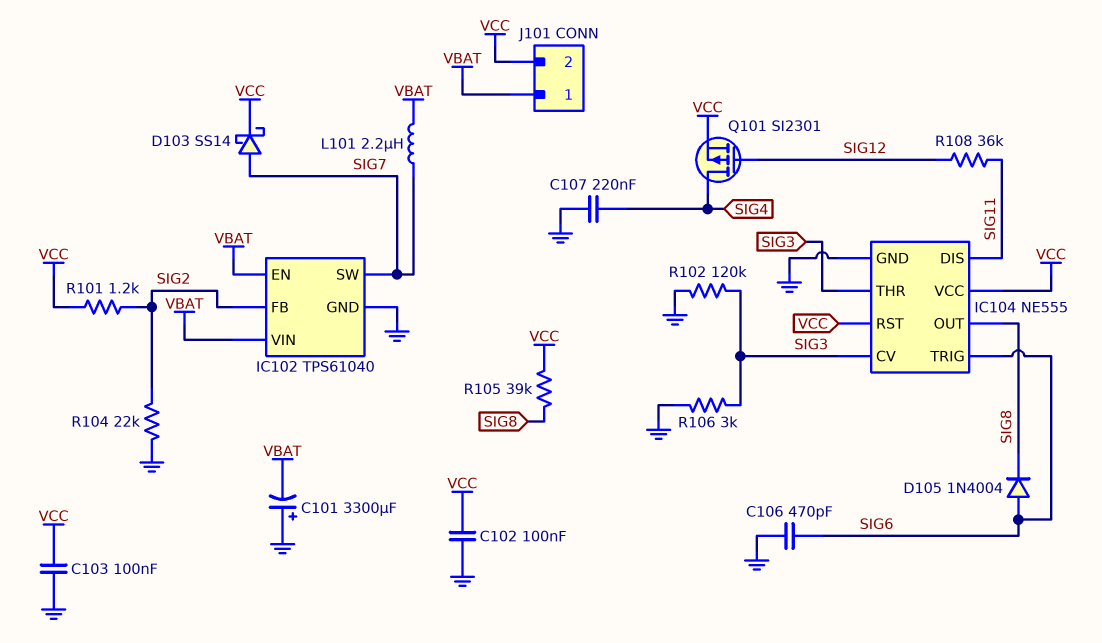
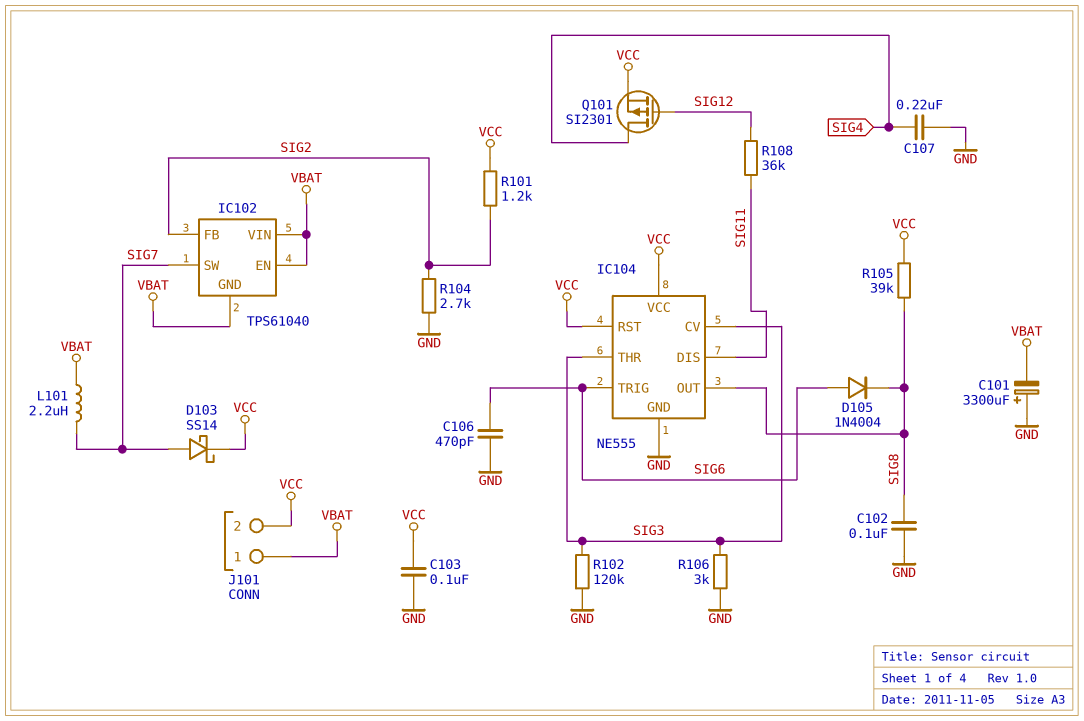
C102: 100nF (GND, VCC) -> 100nF (GND, SIG8)
IC102 pin GND: GND -> VBAT
R104: 22k (GND, SIG2) -> 2.7k (GND, SIG2)

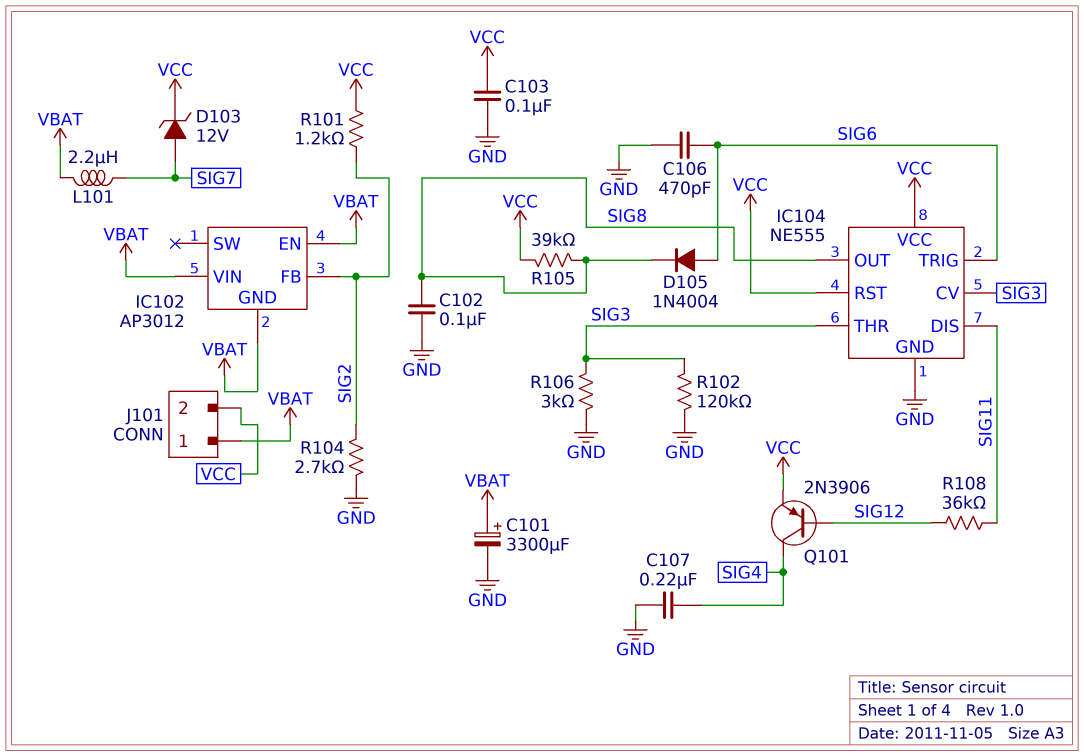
C101: 3300uF (plus GND, minus VBAT) -> 3300uF (plus VBAT, minus GND)
D103: schottky SS14 (A SIG7, K VCC) -> zener 12V (A SIG7, K VCC)
IC102: TPS61040 -> AP3012
IC102 pin SW: SIG7 -> none
Q101: PMOS SI2301 (G SIG12, D SIG4, S VCC) -> PNP 2N3906 (B SIG12, C SIG4, E VCC)

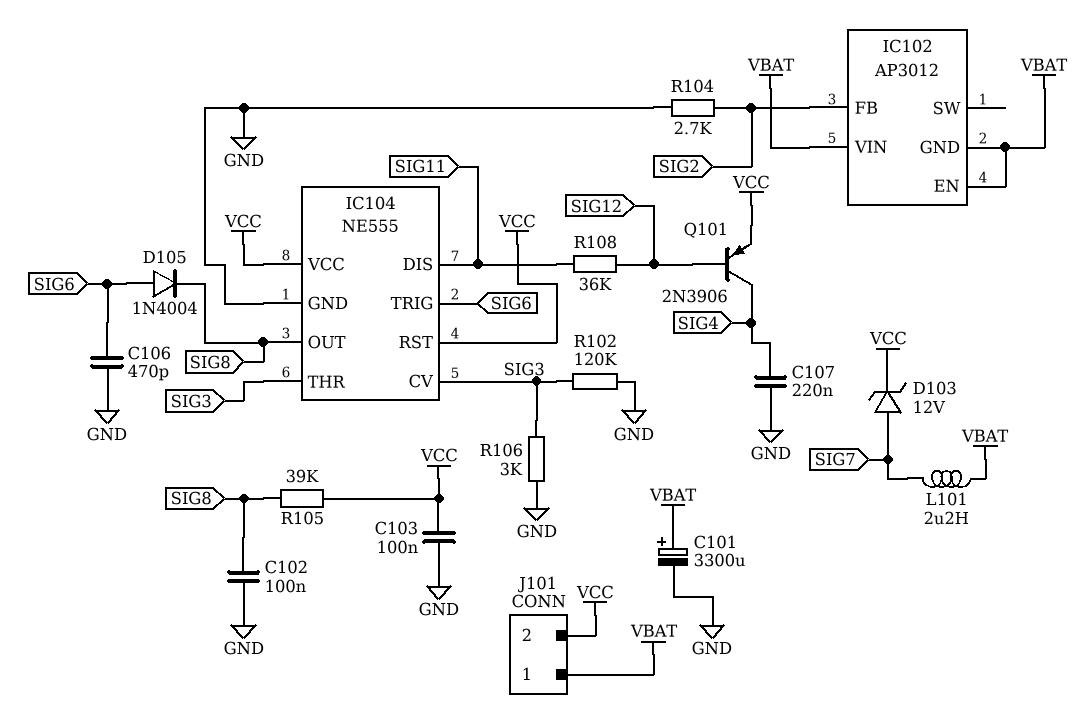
R101: 1.2k (SIG2, VCC) -> none

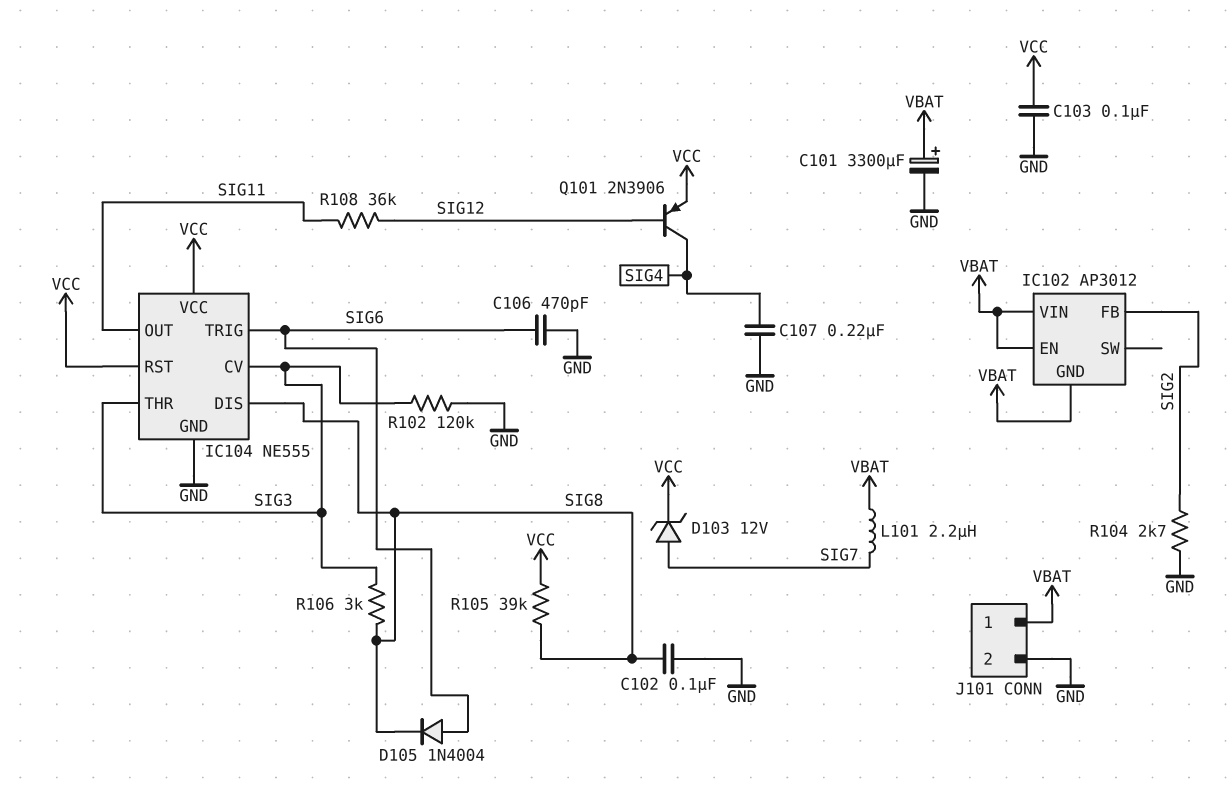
IC104 pin DIS: SIG11 -> SIG8
IC104 pin OUT: SIG8 -> SIG11
J101 pin 2: VCC -> GND
R106: 3k (GND, SIG3) -> 3k (SIG3, SIG8)

